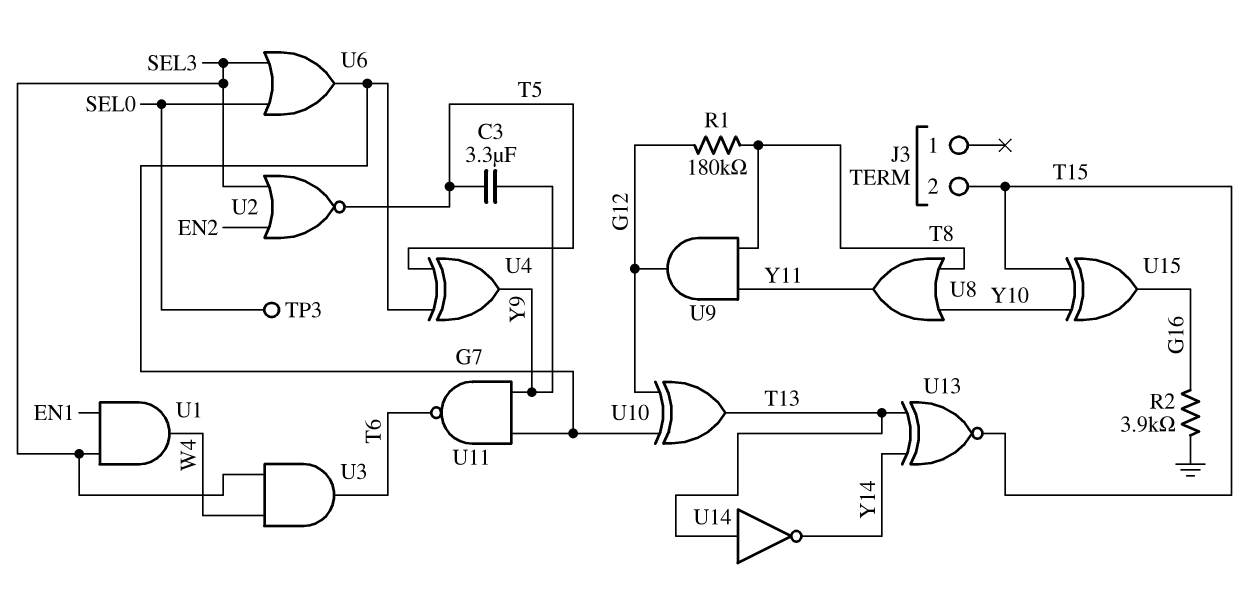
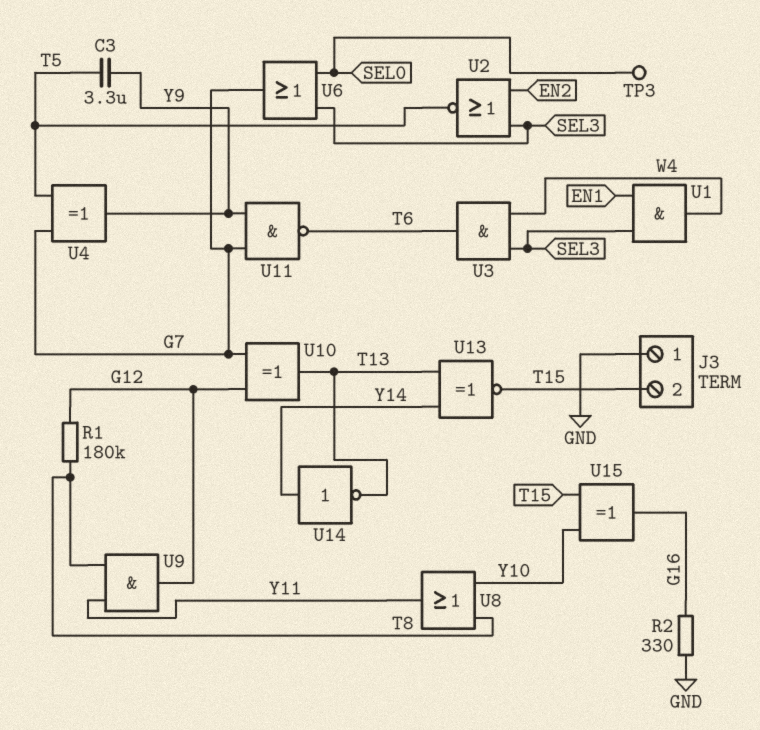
J3 pin 1: none -> GND
R2: 3.9k (G16, GND) -> 330 (G16, GND)
U14: NOT (in T13, out Y14) -> NOT (in Y14, out T13)

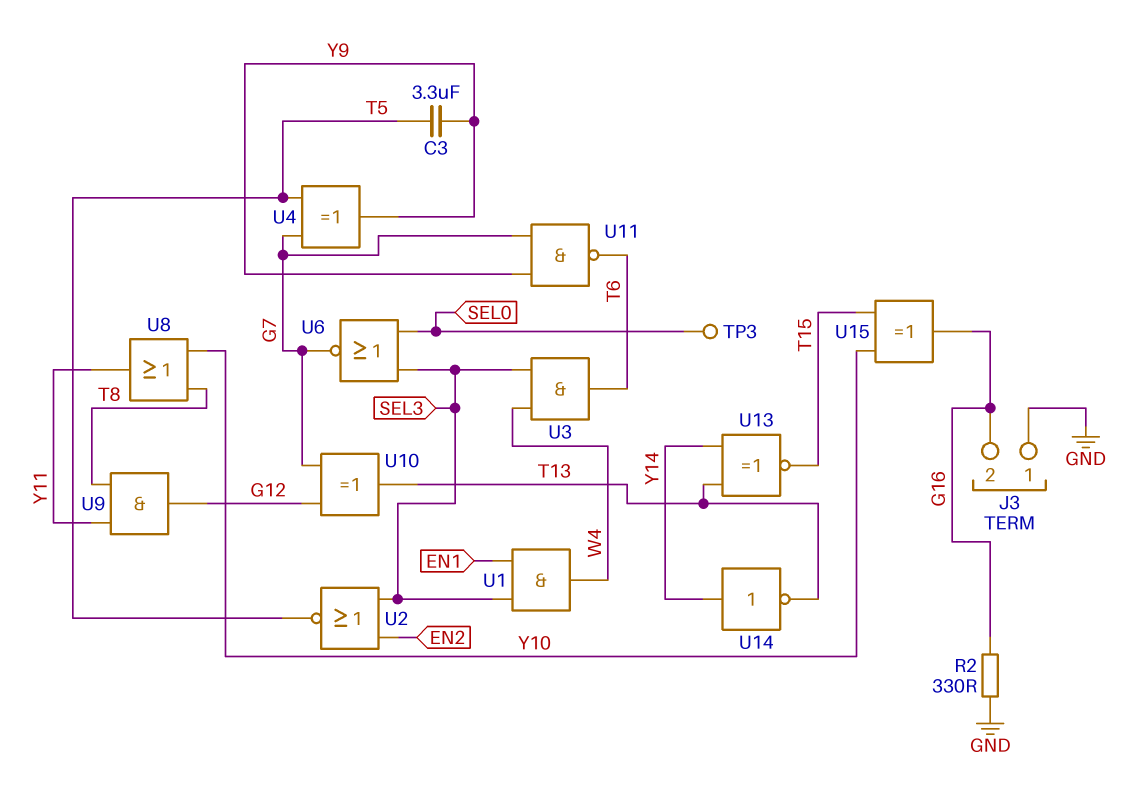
J3 pin 2: T15 -> G16
R1: 180k (G12, T8) -> none
U6: OR (in SEL0, in SEL3, out G7) -> NOR (in SEL0, in SEL3, out G7)

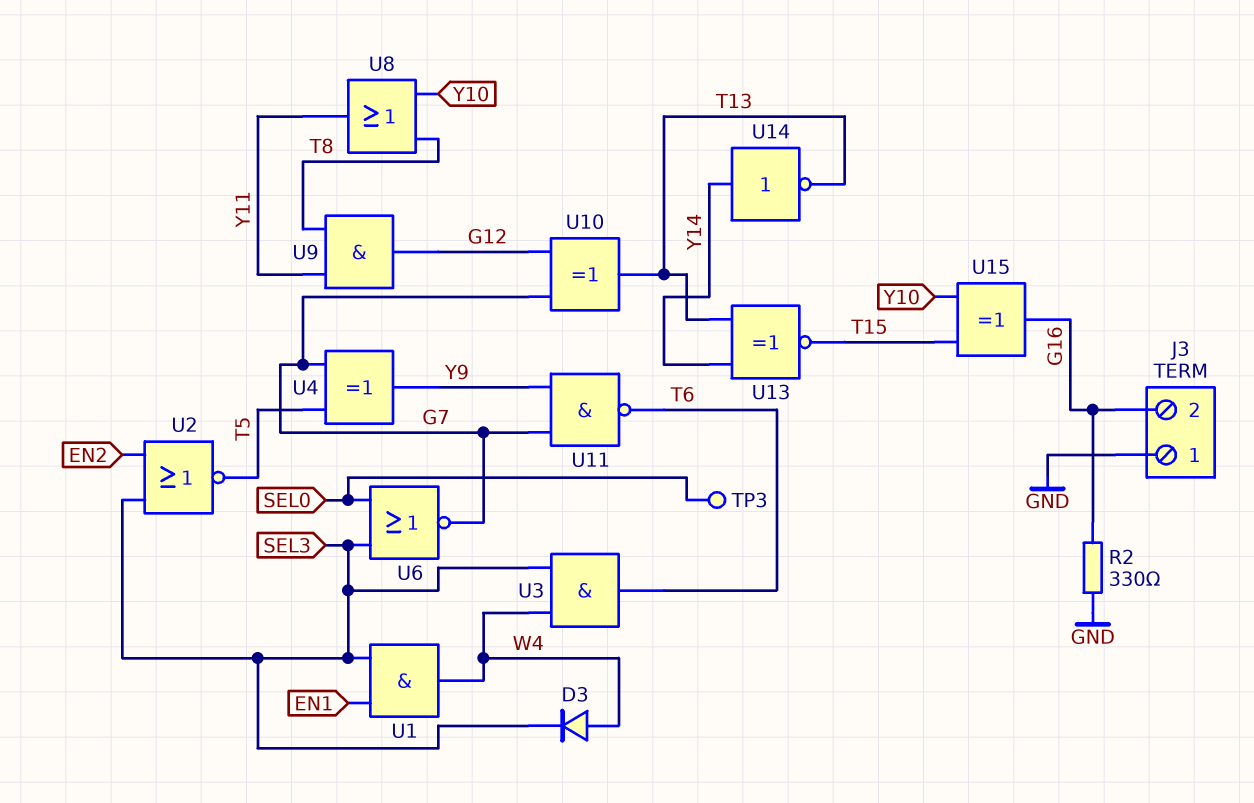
C3: 3.3uF (T5, Y9) -> none
D3: none -> diode (A W4, K SEL3)

